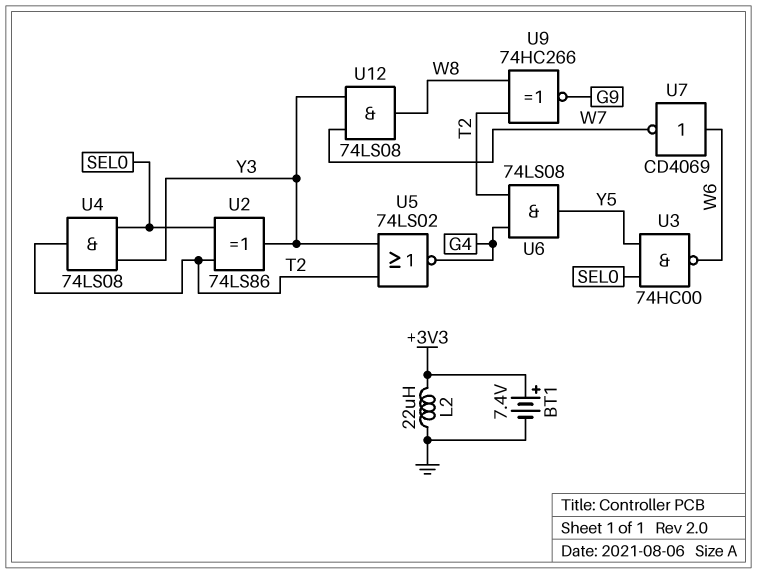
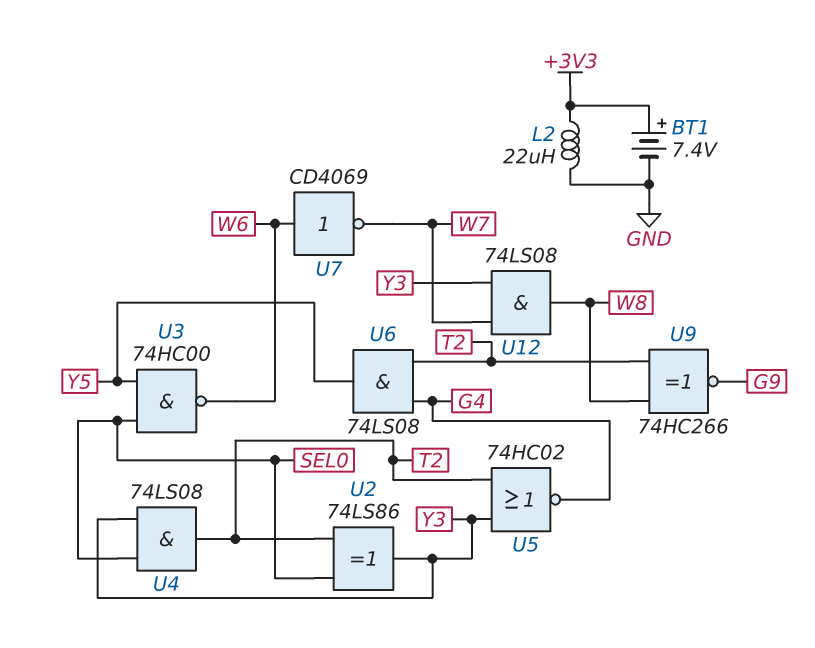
U5: NOR 74LS02 (in T2, in Y3, out G4) -> NOR 74HC02 (in T2, in Y3, out G4)

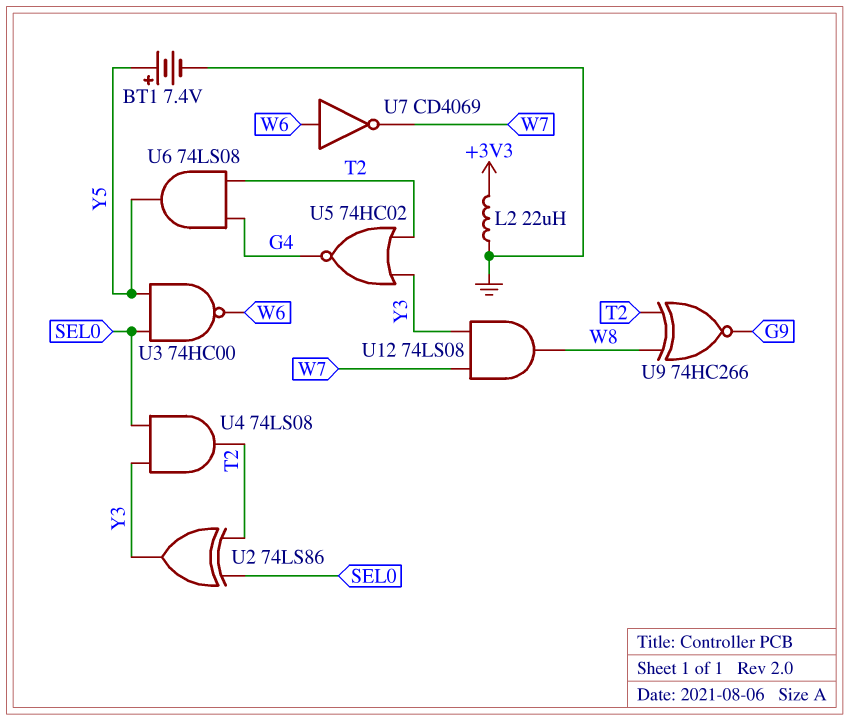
BT1: 7.4V (plus +3V3, minus GND) -> 7.4V (plus Y5, minus GND)

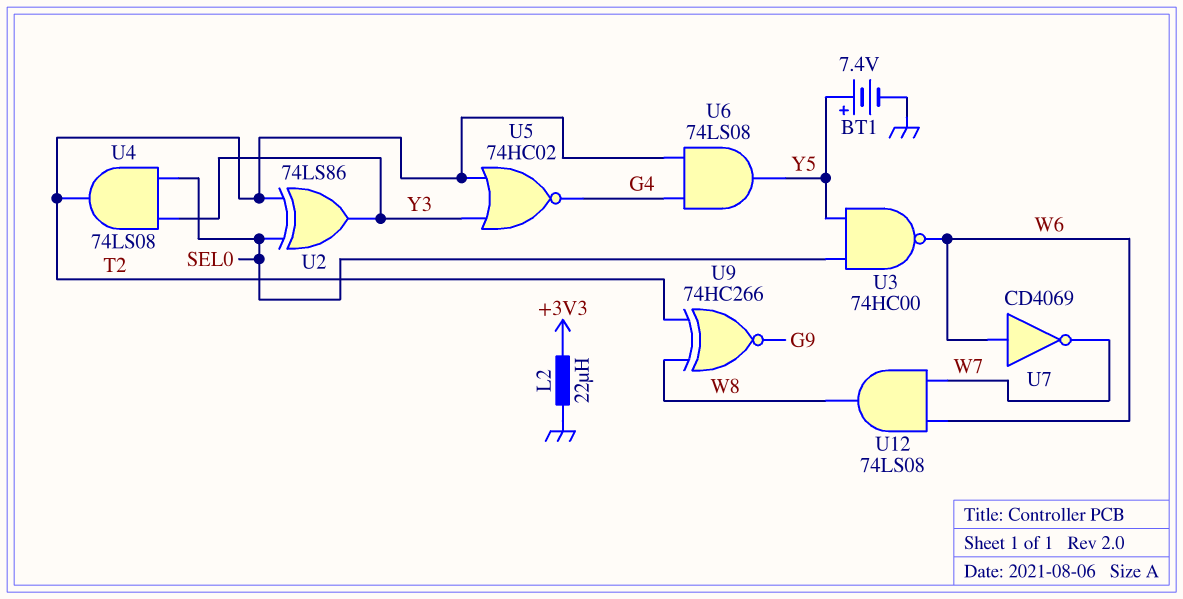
U12: AND 74LS08 (in W7, in Y3, out W8) -> AND 74LS08 (in W6, in W7, out W8)

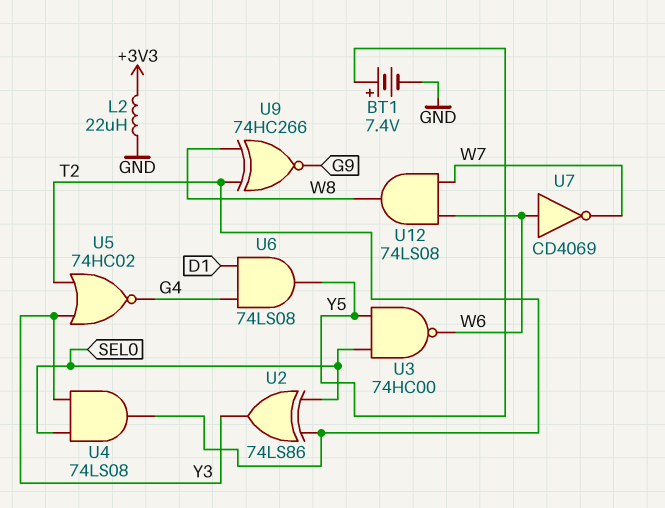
U6: AND 74LS08 (in G4, in T2, out Y5) -> AND 74LS08 (in D1, in G4, out Y5)

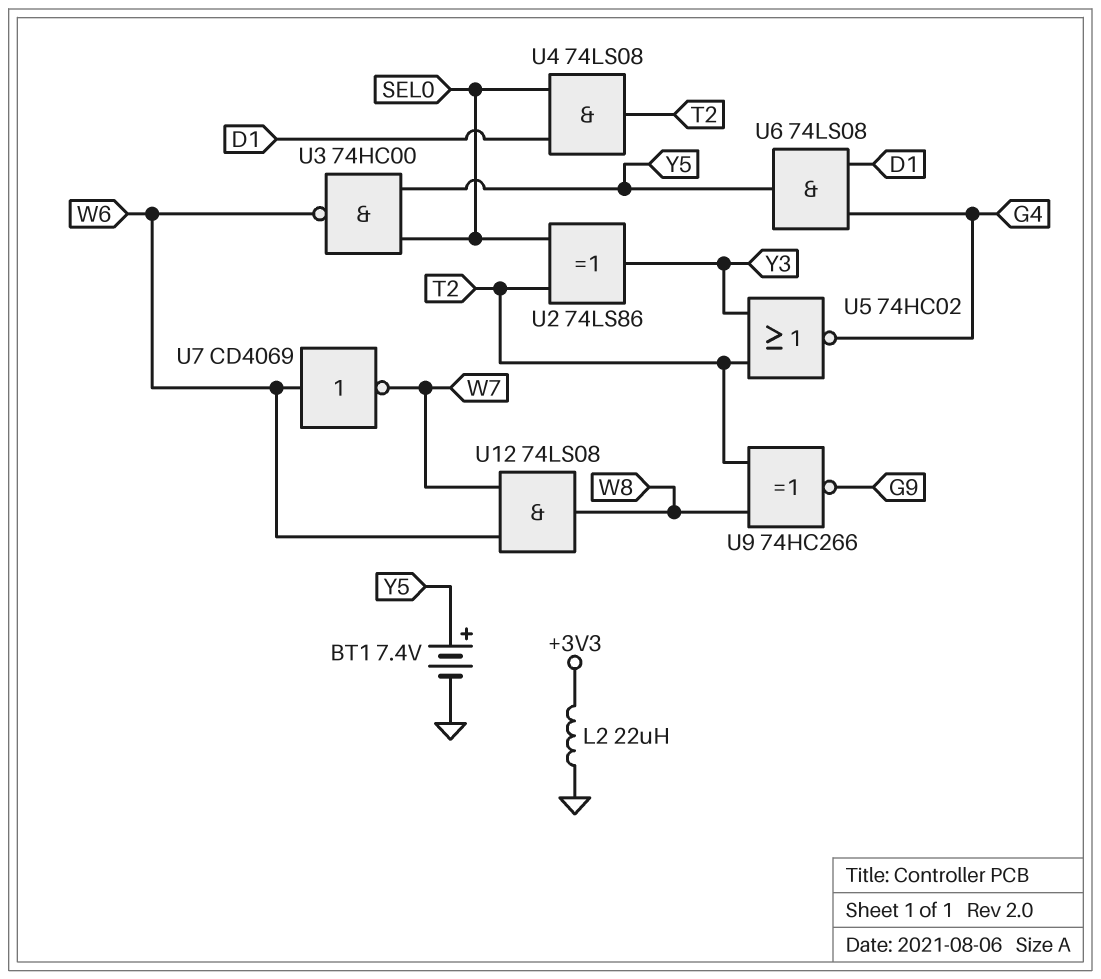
U4: AND 74LS08 (in SEL0, in Y3, out T2) -> AND 74LS08 (in D1, in SEL0, out T2)

